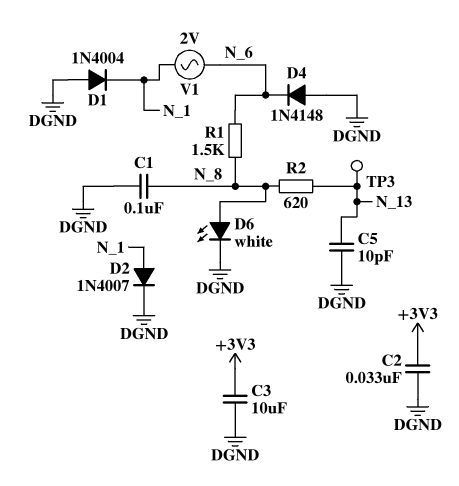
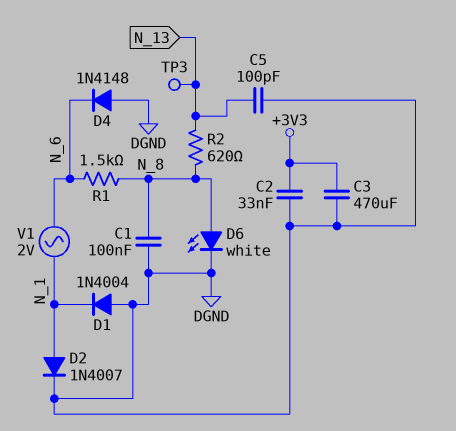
C3: 10uF (+3V3, DGND) -> 470uF (+3V3, DGND)
C5: 10pF (DGND, N_13) -> 100pF (DGND, N_13)

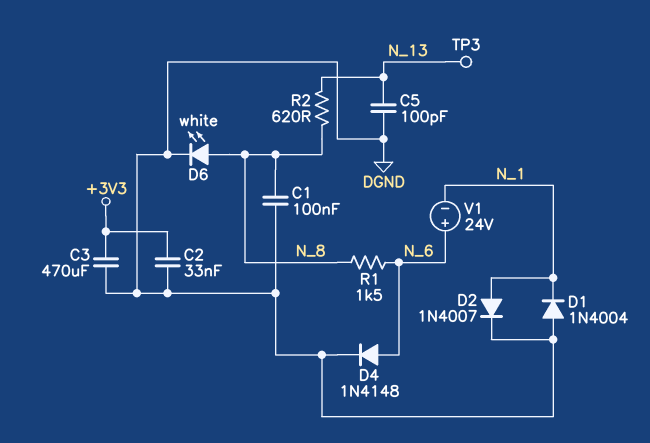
D4: diode 1N4148 (A DGND, K N_6) -> diode 1N4148 (A N_6, K DGND)
V1: AC 2V (N_1, N_6) -> 24V (plus N_6, minus N_1)

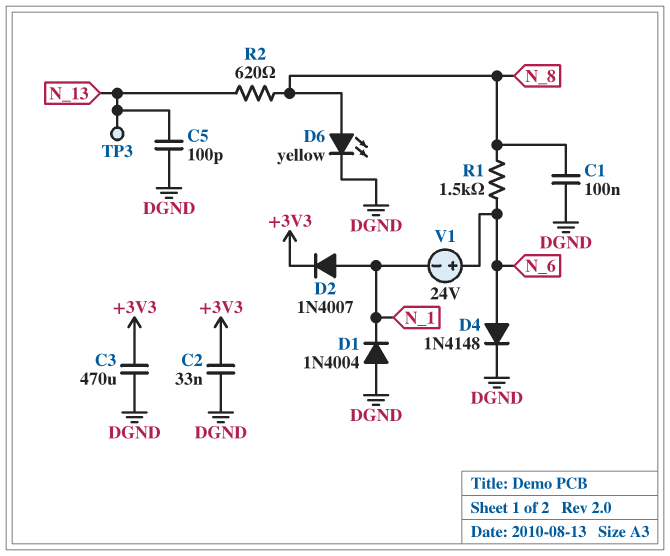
D2: diode 1N4007 (A N_1, K DGND) -> diode 1N4007 (A N_1, K +3V3)
D6: LED white (A N_8, K DGND) -> LED yellow (A N_8, K DGND)

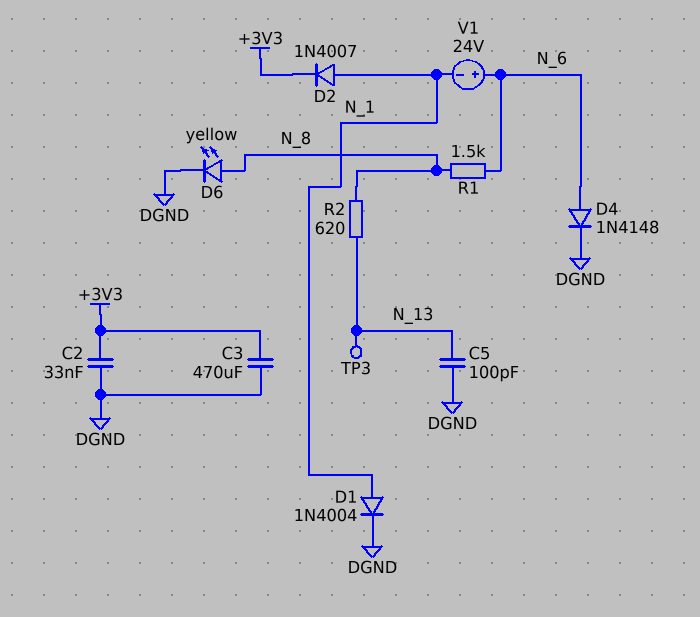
C1: 100nF (DGND, N_8) -> none
D1: diode 1N4004 (A DGND, K N_1) -> diode 1N4004 (A N_1, K DGND)

